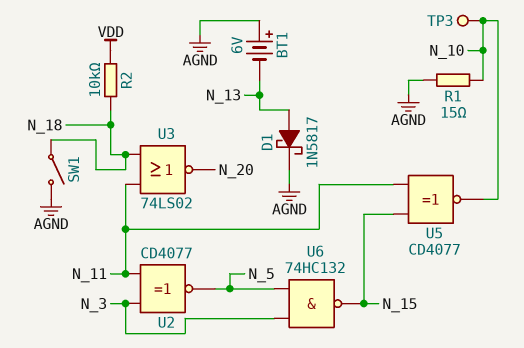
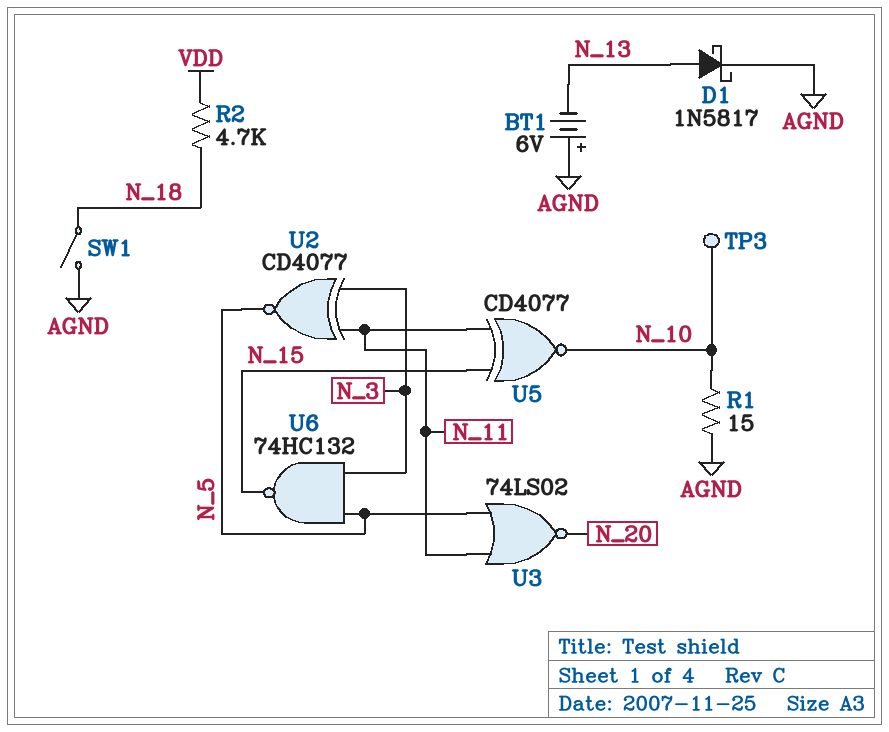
R2: 10k (N_18, VDD) -> 4.7k (N_18, VDD)
U3: NOR 74LS02 (in N_11, in N_18, out N_20) -> NOR 74LS02 (in N_5, in N_11, out N_20)

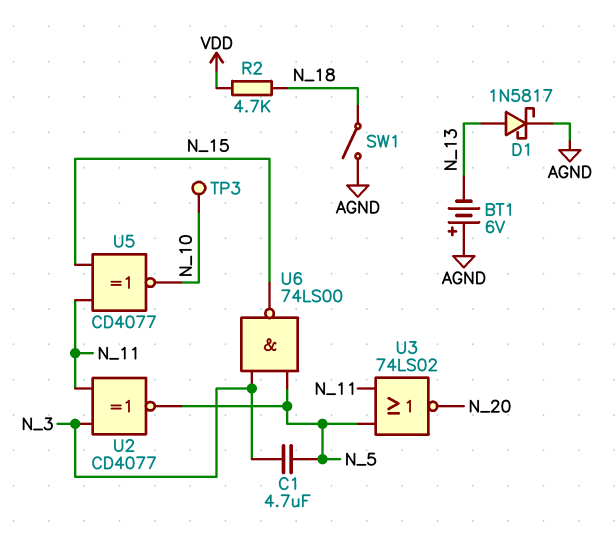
C1: none -> 4.7uF (N_3, N_5)
R1: 15 (AGND, N_10) -> none
U6: NAND 74HC132 (in N_3, in N_5, out N_15) -> NAND 74LS00 (in N_3, in N_5, out N_15)

